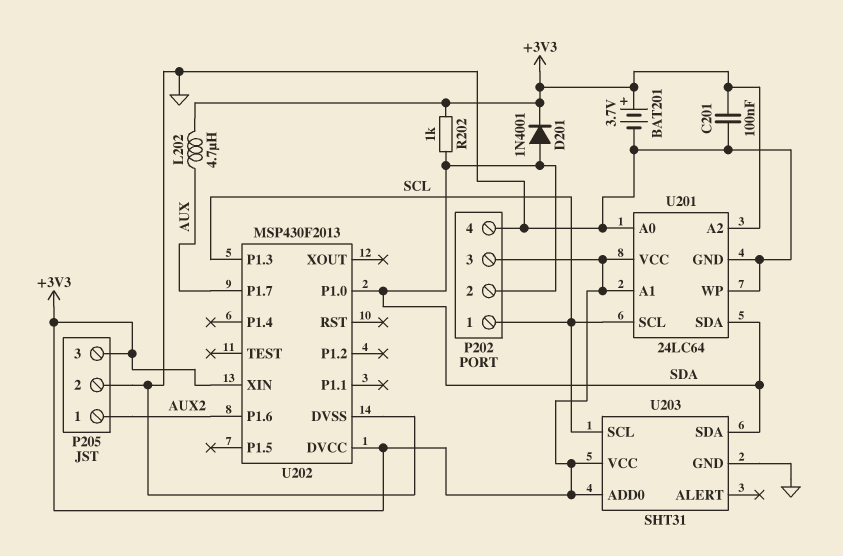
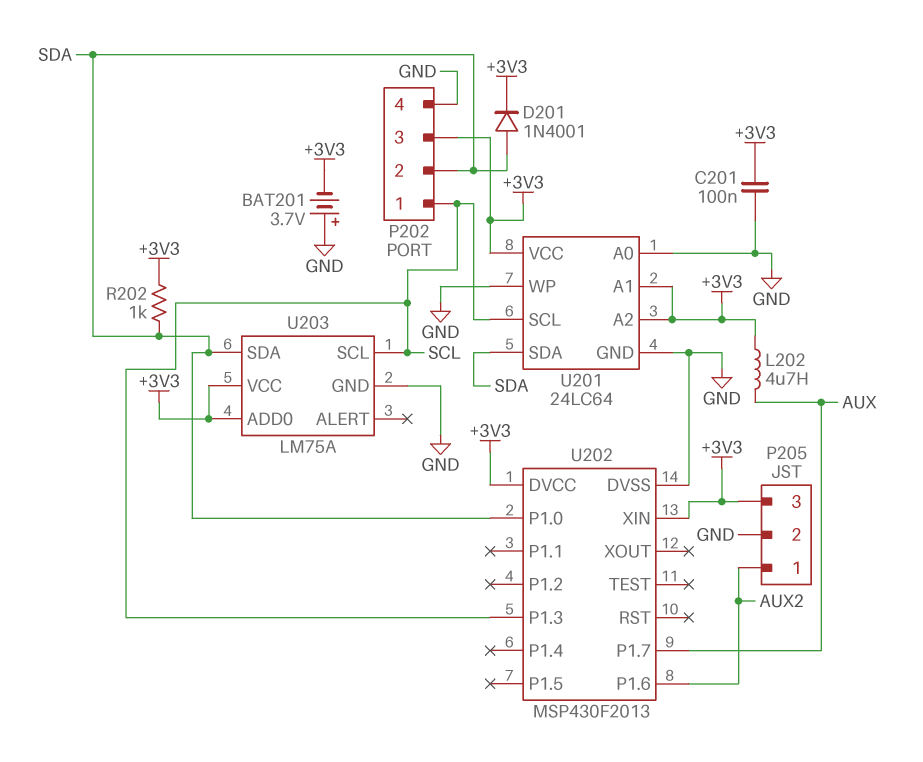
BAT201: 3.7V (plus +3V3, minus GND) -> 3.7V (plus GND, minus +3V3)
U203: SHT31 -> LM75A

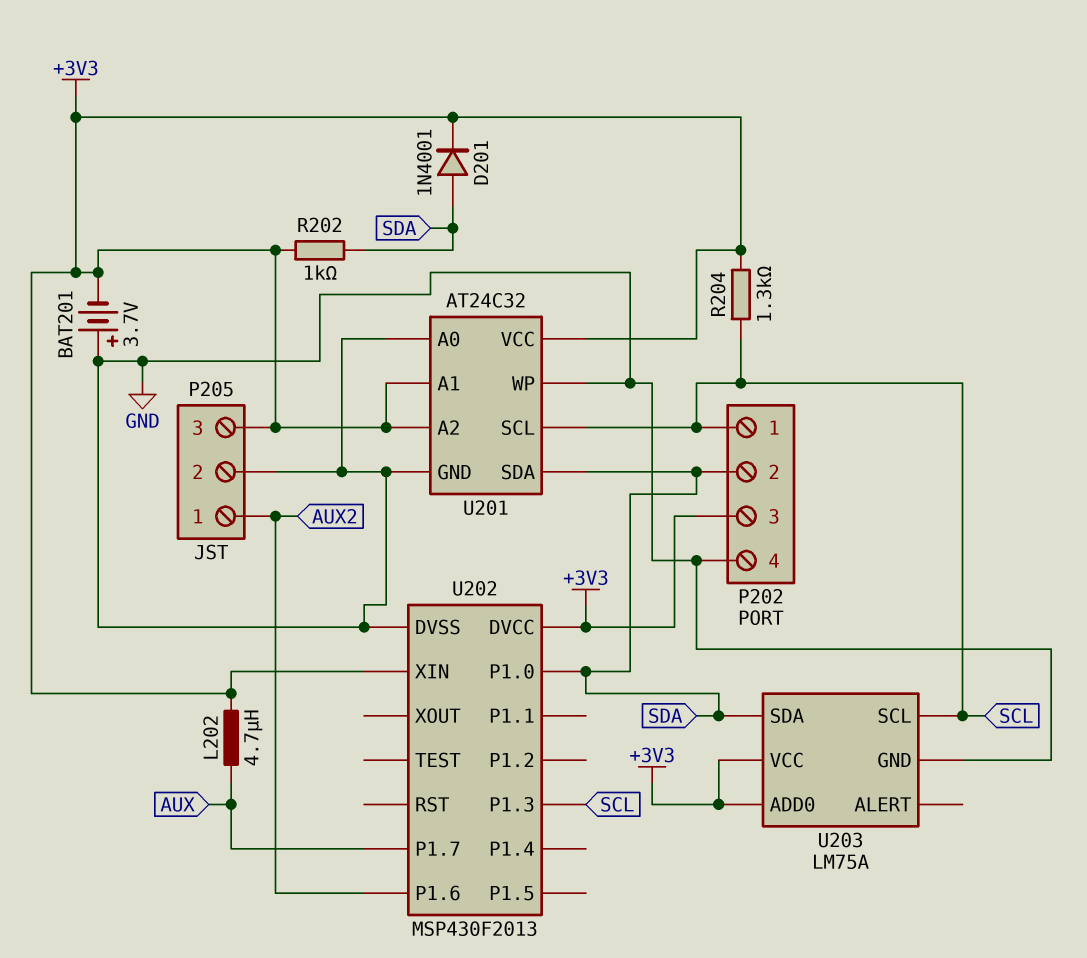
C201: 100nF (+3V3, GND) -> none
R204: none -> 1.3k (+3V3, SCL)
U201: 24LC64 -> AT24C32

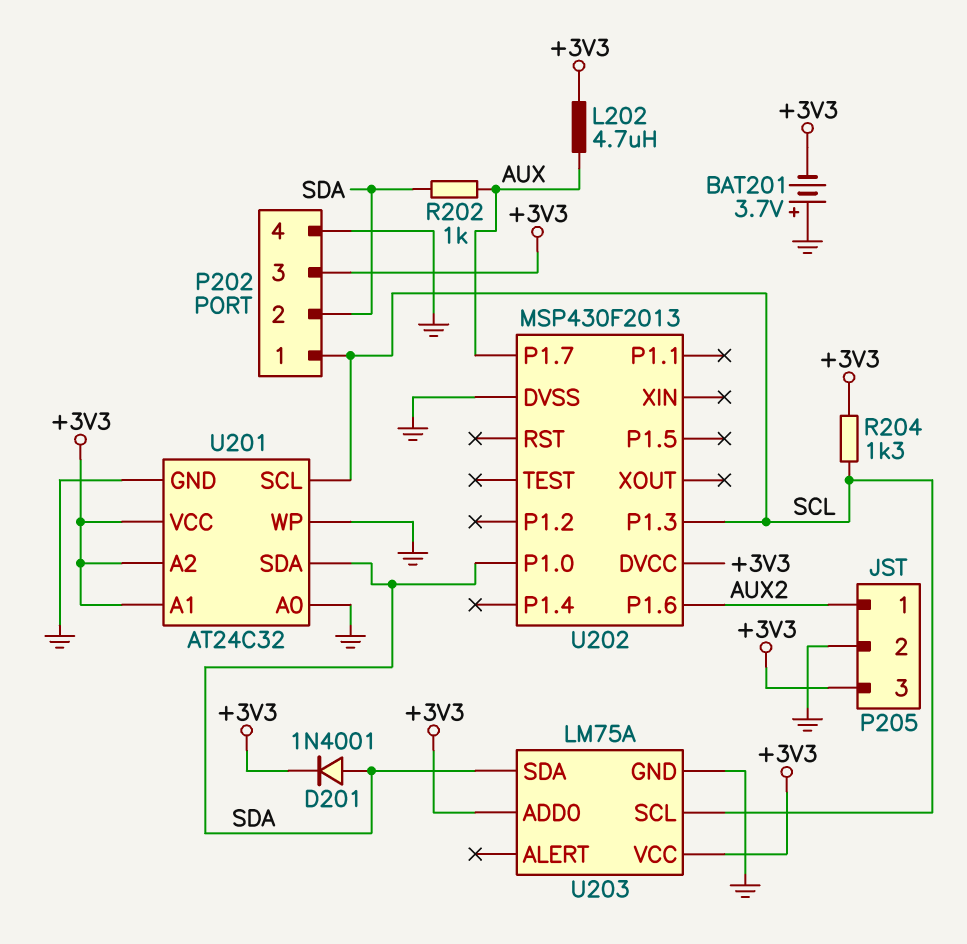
R202: 1k (+3V3, SDA) -> 1k (AUX, SDA)
U202 pin XIN: +3V3 -> none

